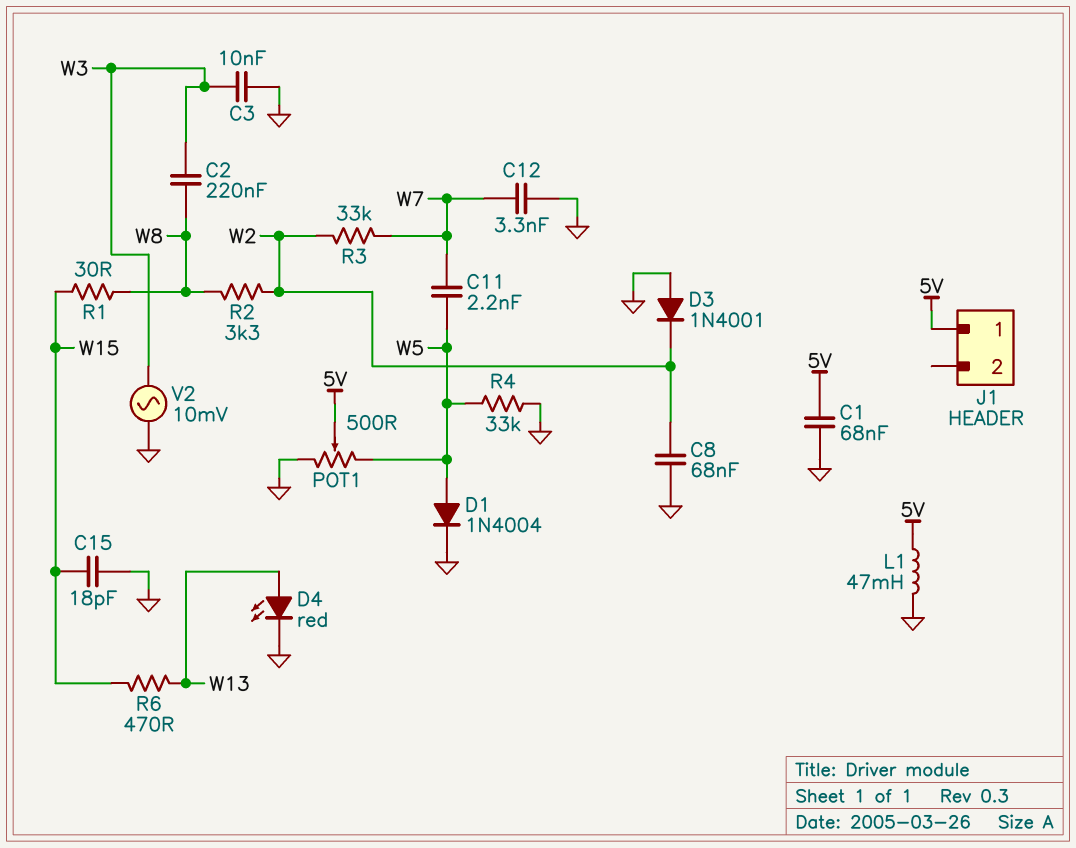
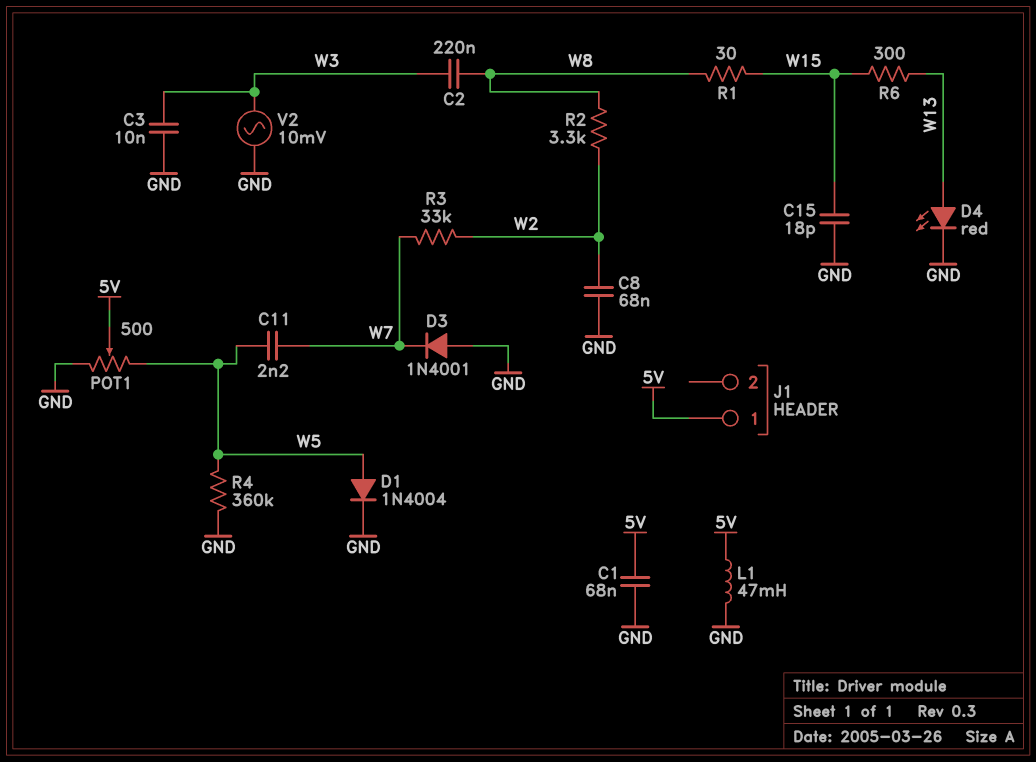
C12: 3.3nF (GND, W7) -> none
D3: diode 1N4001 (A GND, K W2) -> diode 1N4001 (A GND, K W7)
R4: 33k (GND, W5) -> 360k (GND, W5)
R6: 470 (W13, W15) -> 300 (W13, W15)

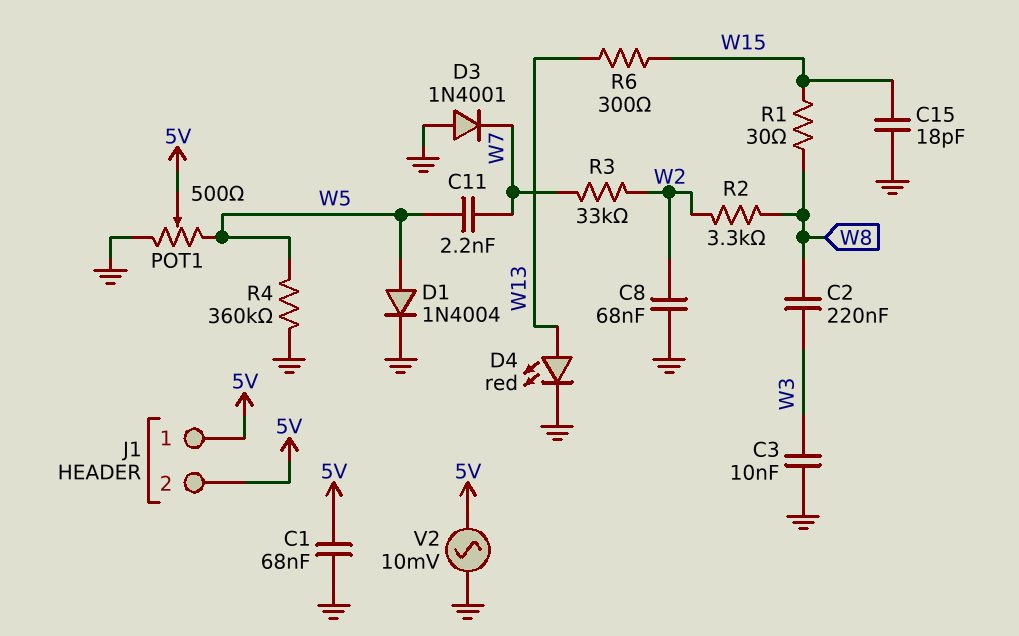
J1 pin 2: none -> 5V
L1: 47mH (5V, GND) -> none
V2: AC 10mV (GND, W3) -> AC 10mV (5V, GND)

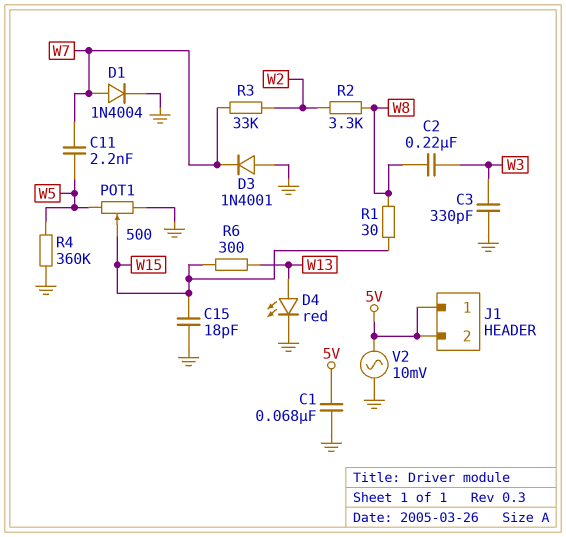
C3: 10nF (GND, W3) -> 330pF (GND, W3)
C8: 68nF (GND, W2) -> none
D1: diode 1N4004 (A W5, K GND) -> diode 1N4004 (A W7, K GND)
POT1: 500 (GND, W5, wiper 5V) -> 500 (GND, W5, wiper W15)

